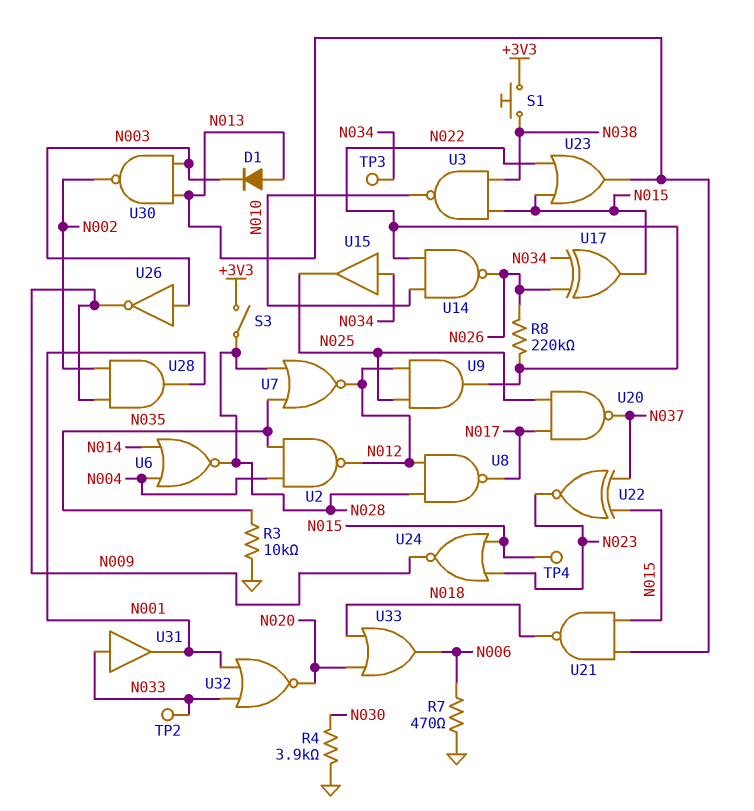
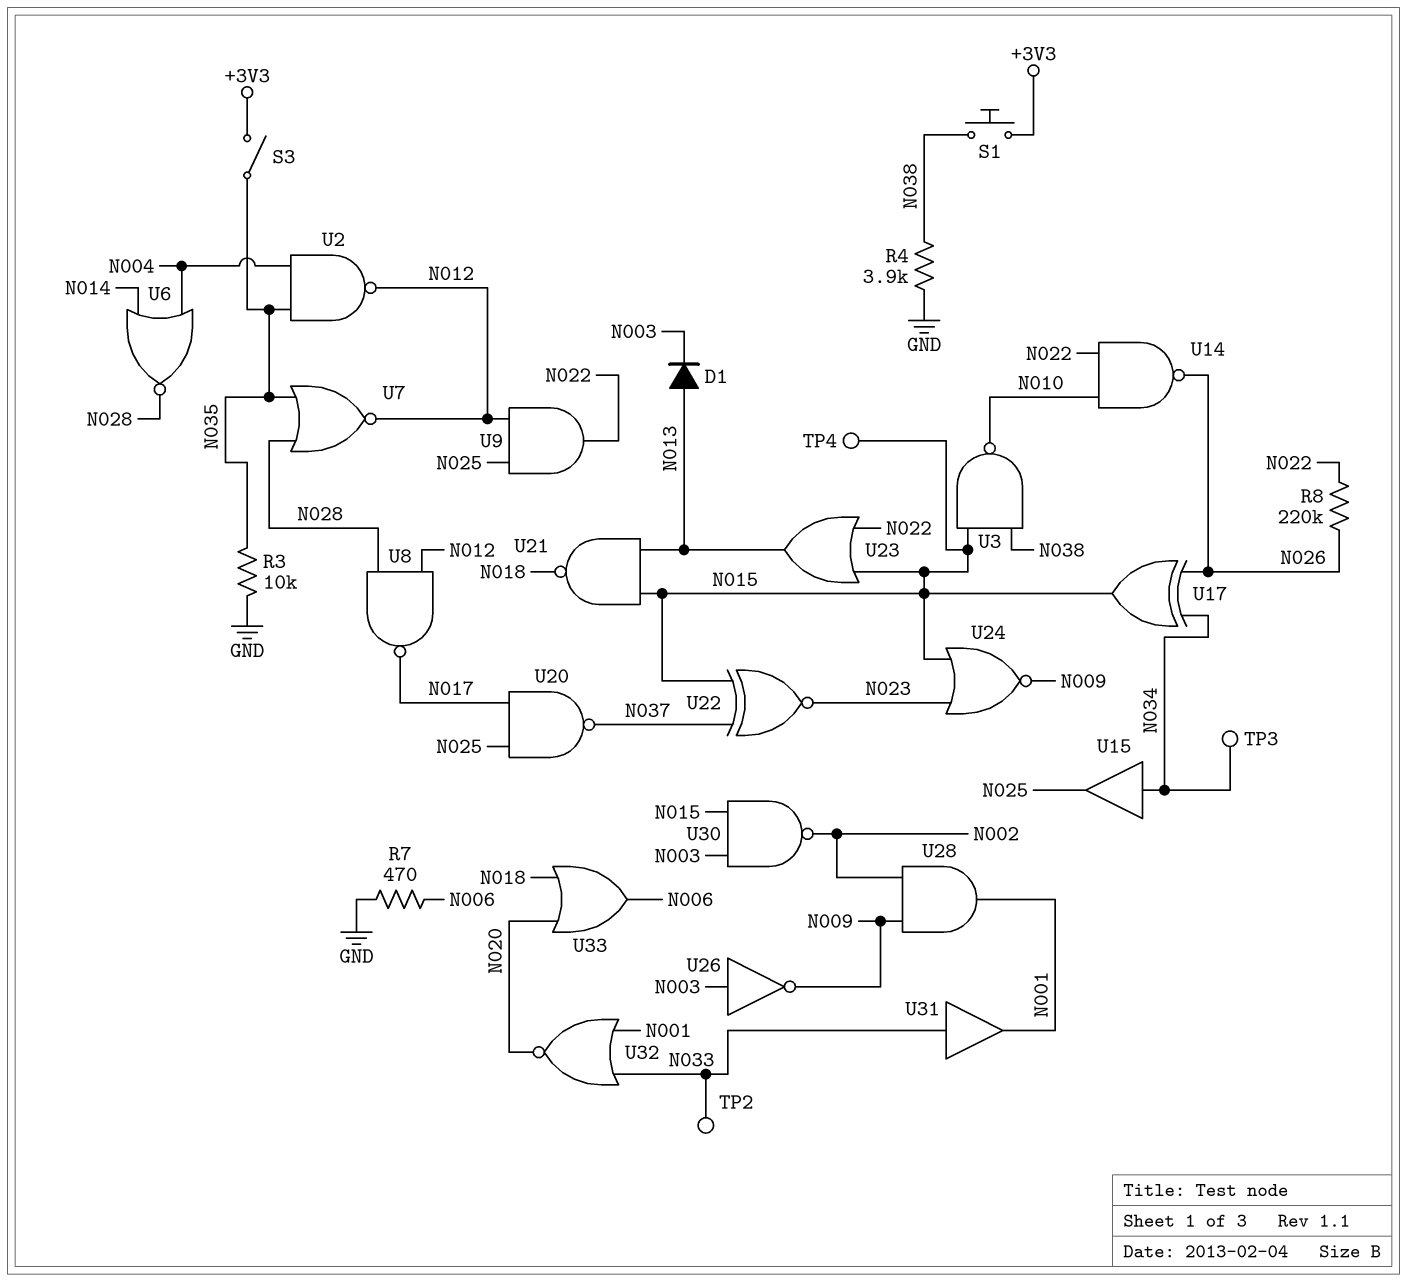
R4: 3.9k (GND, N030) -> 3.9k (GND, N038)
S3: switch (+3V3, N028) -> switch (+3V3, N035)
U30: NAND (in N003, in N013, out N002) -> NAND (in N003, in N015, out N002)

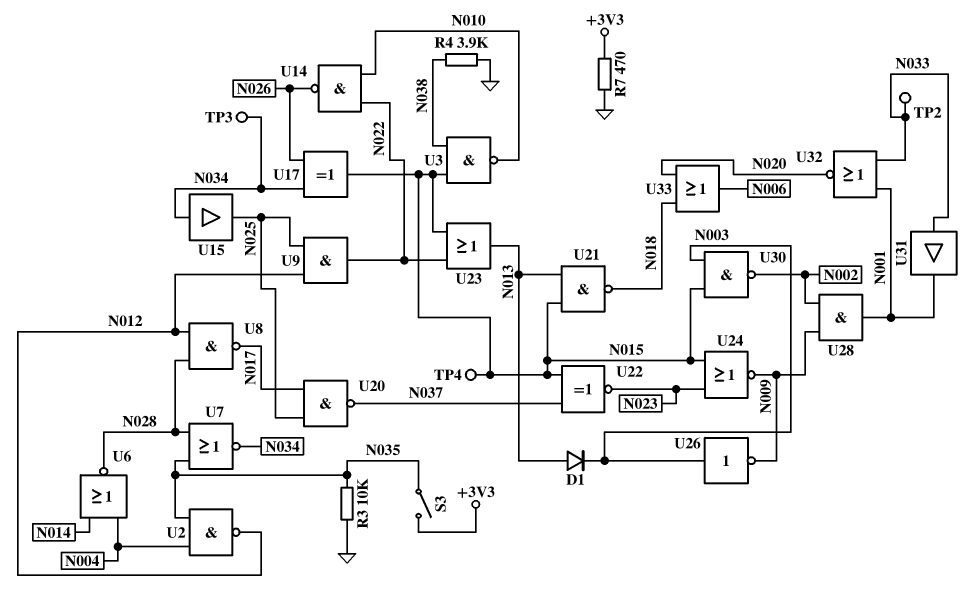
R7: 470 (GND, N006) -> 470 (+3V3, GND)
R8: 220k (N022, N026) -> none
S1: button (+3V3, N038) -> none
U7: NOR (in N028, in N035, out N012) -> NOR (in N028, in N035, out N034)

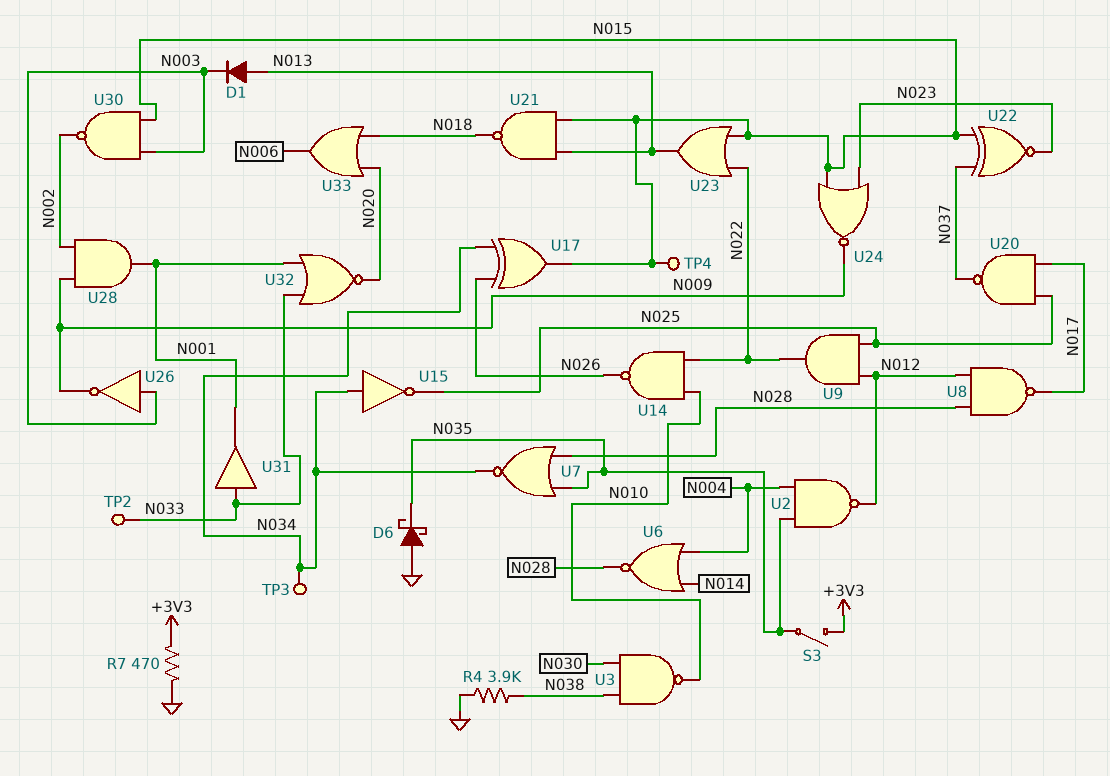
D6: none -> schottky (A GND, K N035)
R3: 10k (GND, N035) -> none
U3: NAND (in N015, in N038, out N010) -> NAND (in N030, in N038, out N010)
U15: buffer (in N034, out N025) -> NOT (in N034, out N025)

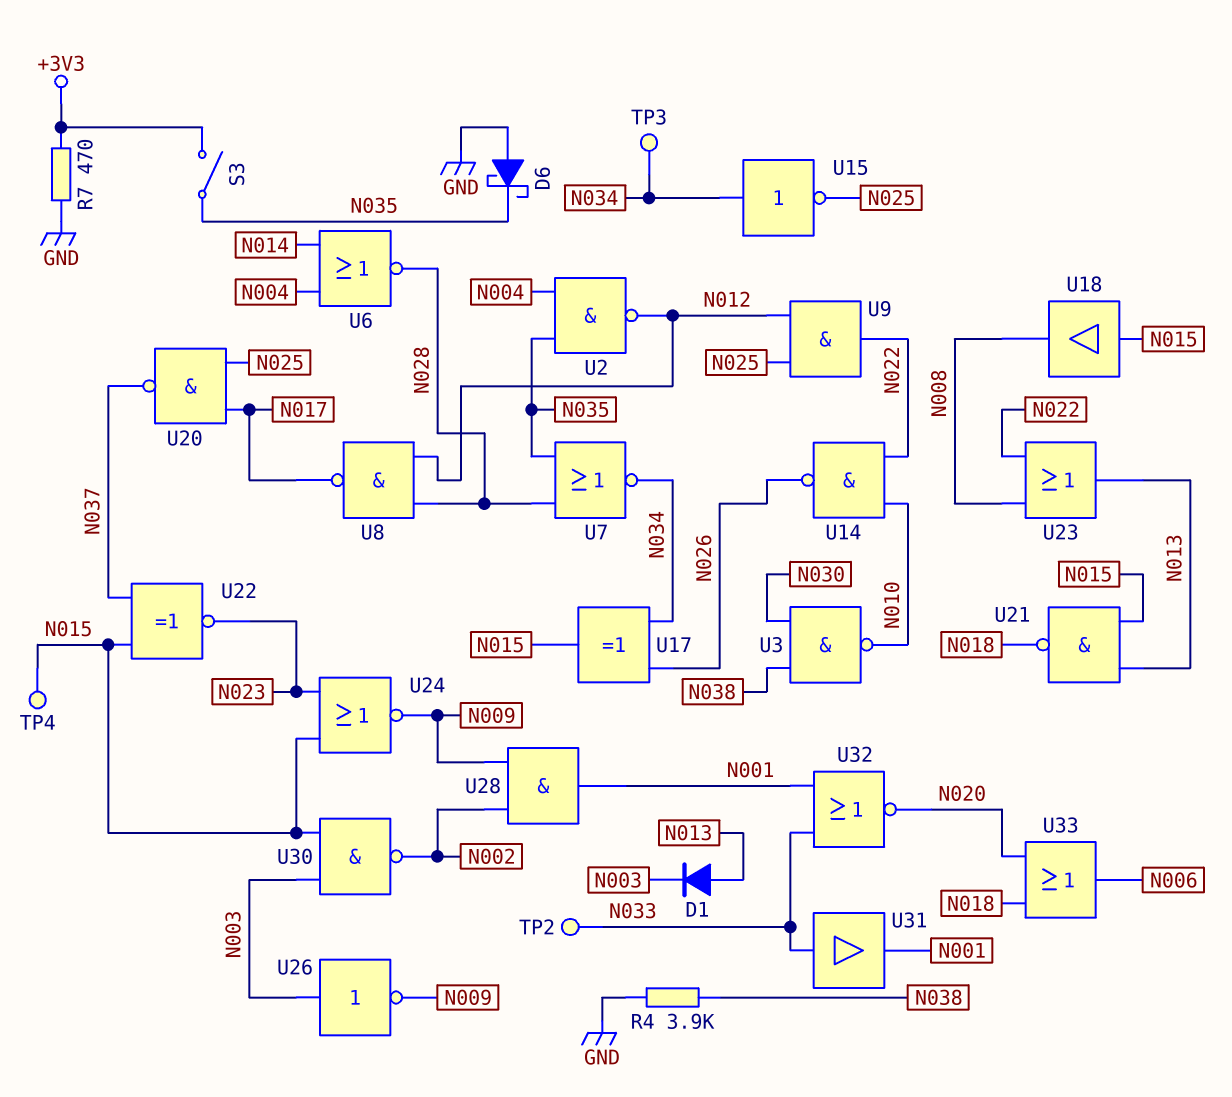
U18: none -> buffer (in N015, out N008)
U23: OR (in N015, in N022, out N013) -> OR (in N008, in N022, out N013)

